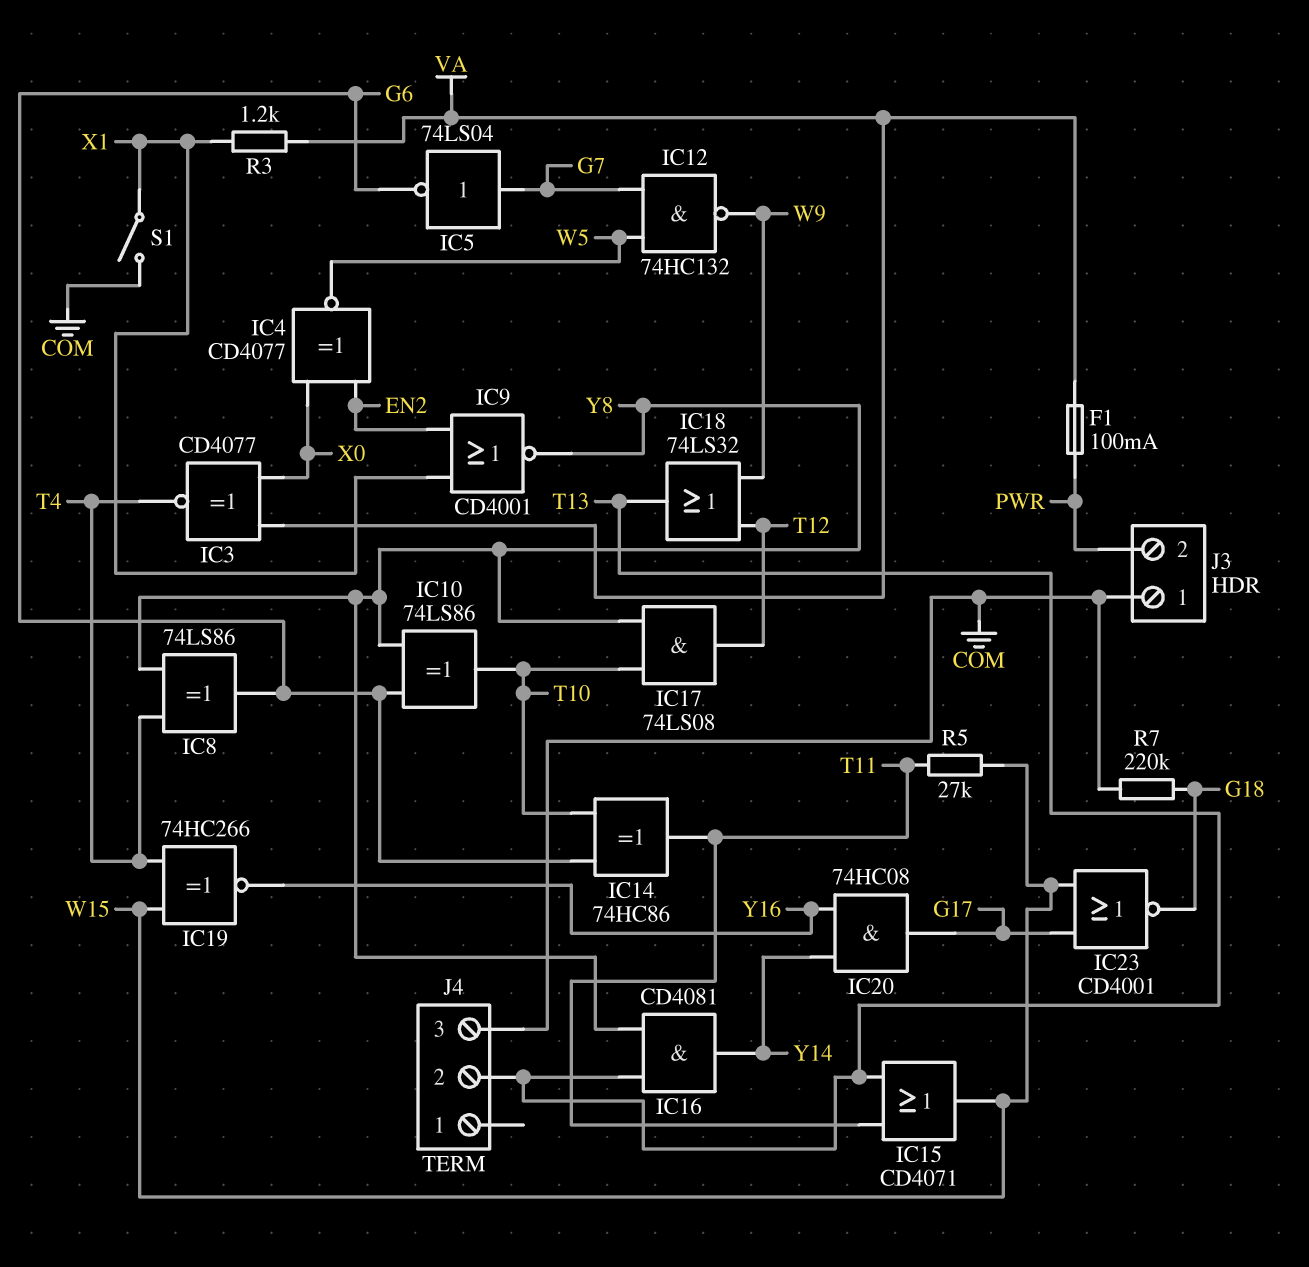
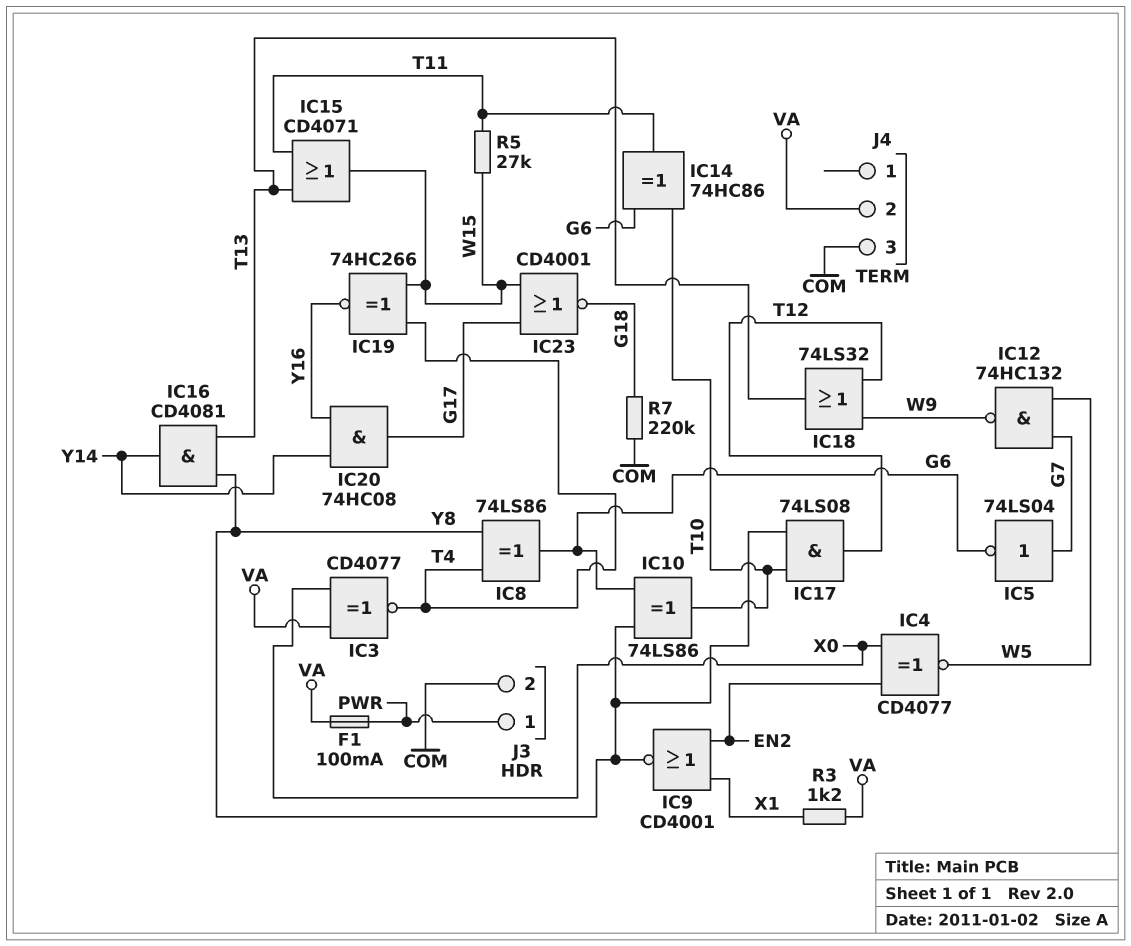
J3 pin 1: COM -> PWR
J3 pin 2: PWR -> COM
J4 pin 2: T13 -> VA
S1: switch (COM, X1) -> none

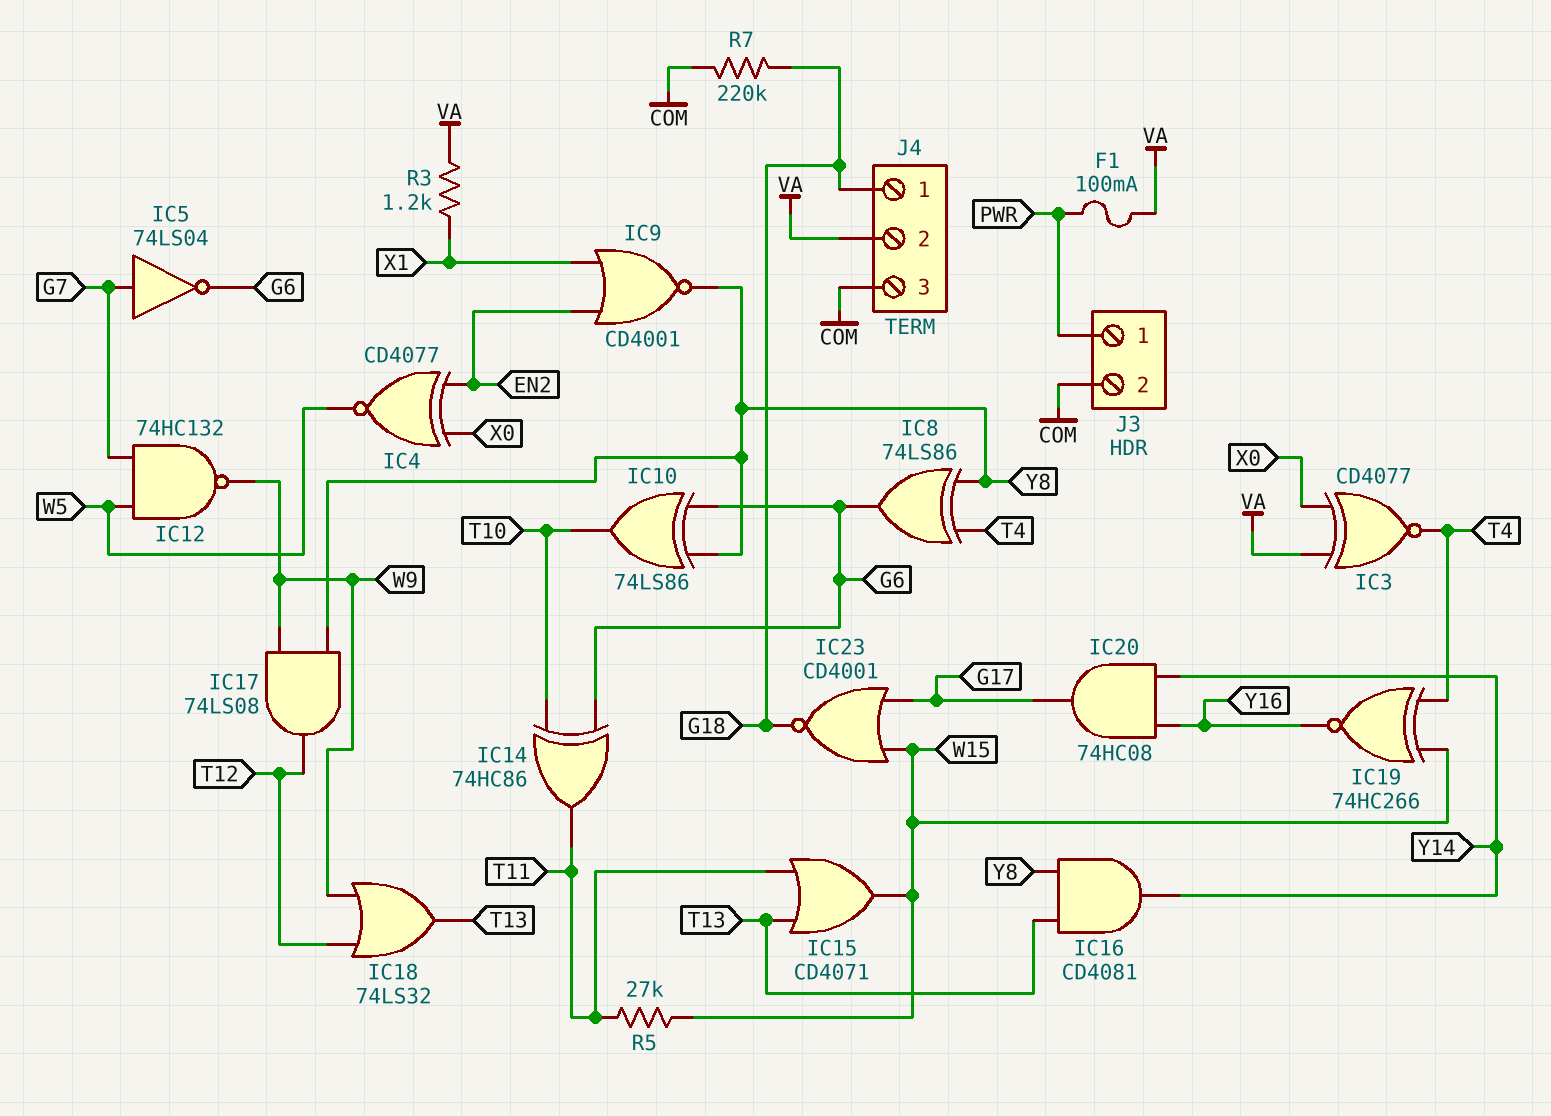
IC17: AND 74LS08 (in T10, in Y8, out T12) -> AND 74LS08 (in W9, in Y8, out T12)
J4 pin 1: none -> G18

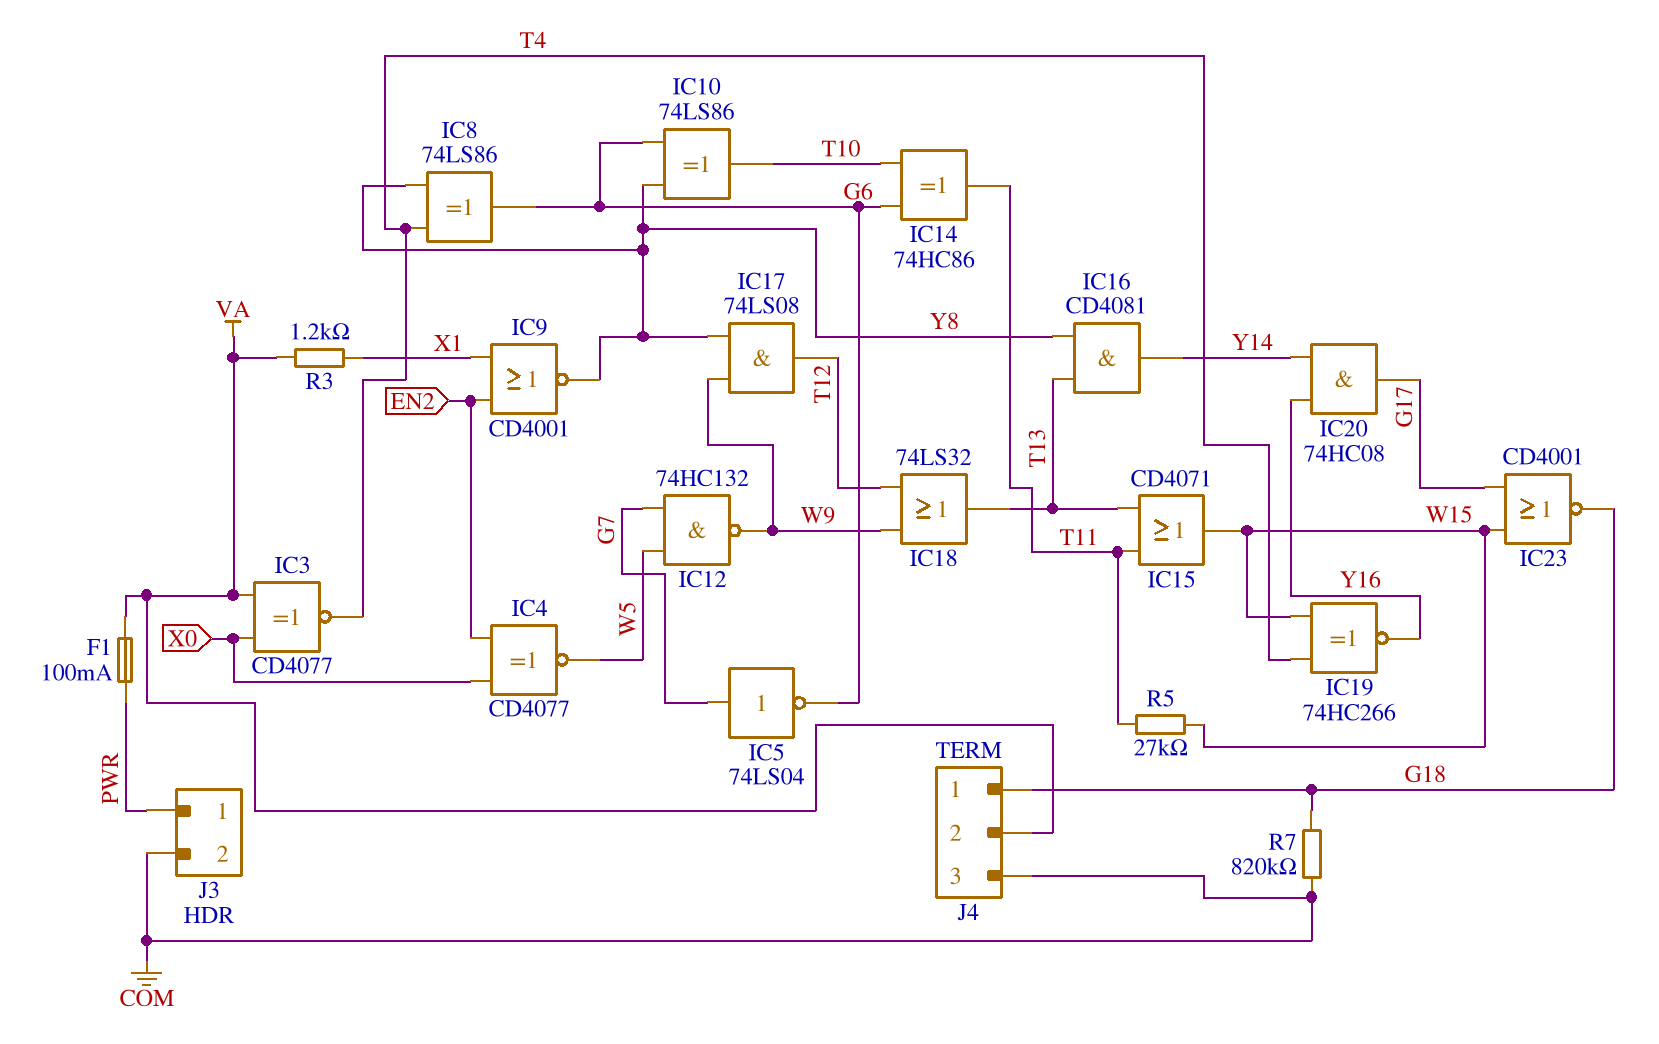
R7: 220k (COM, G18) -> 820k (COM, G18)

